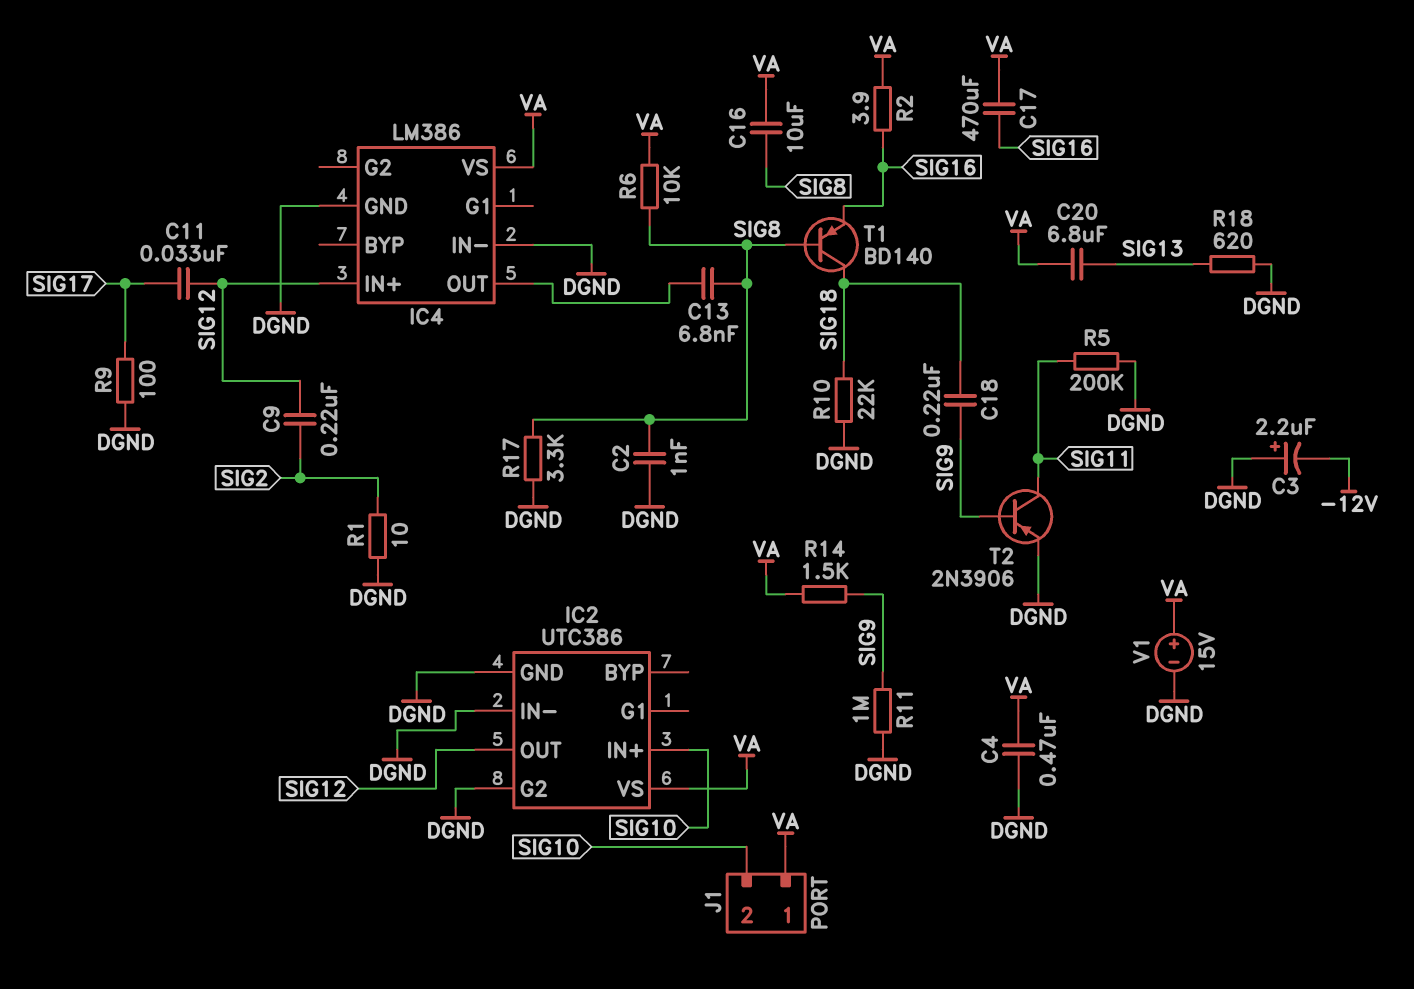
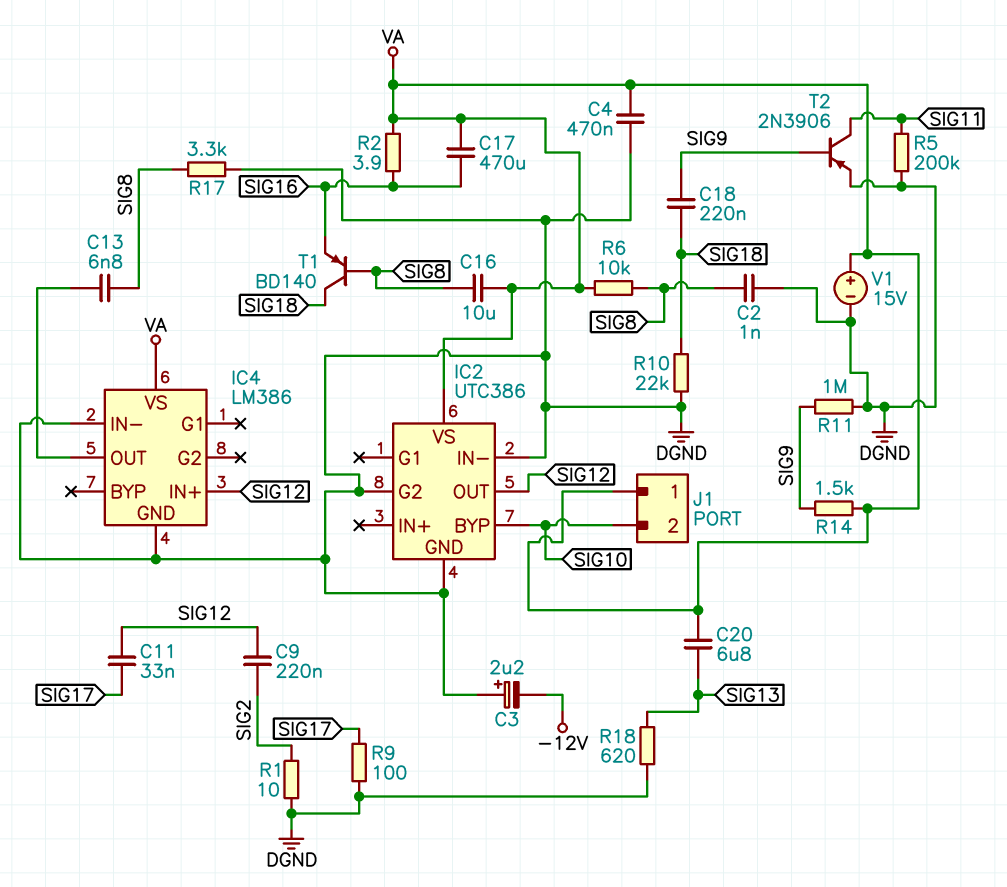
IC2 pin BYP: none -> SIG10
IC2 pin IN+: SIG10 -> none

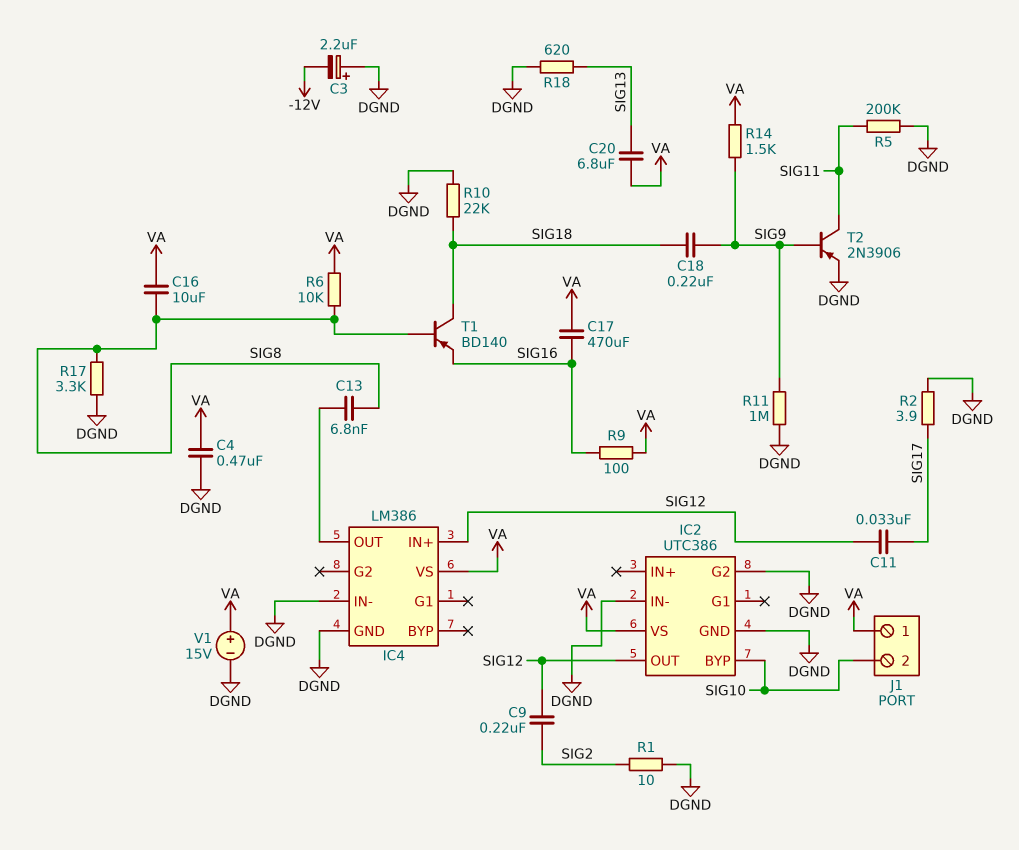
C2: 1nF (DGND, SIG8) -> none
R2: 3.9 (SIG16, VA) -> 3.9 (DGND, SIG17)
R9: 100 (DGND, SIG17) -> 100 (SIG16, VA)

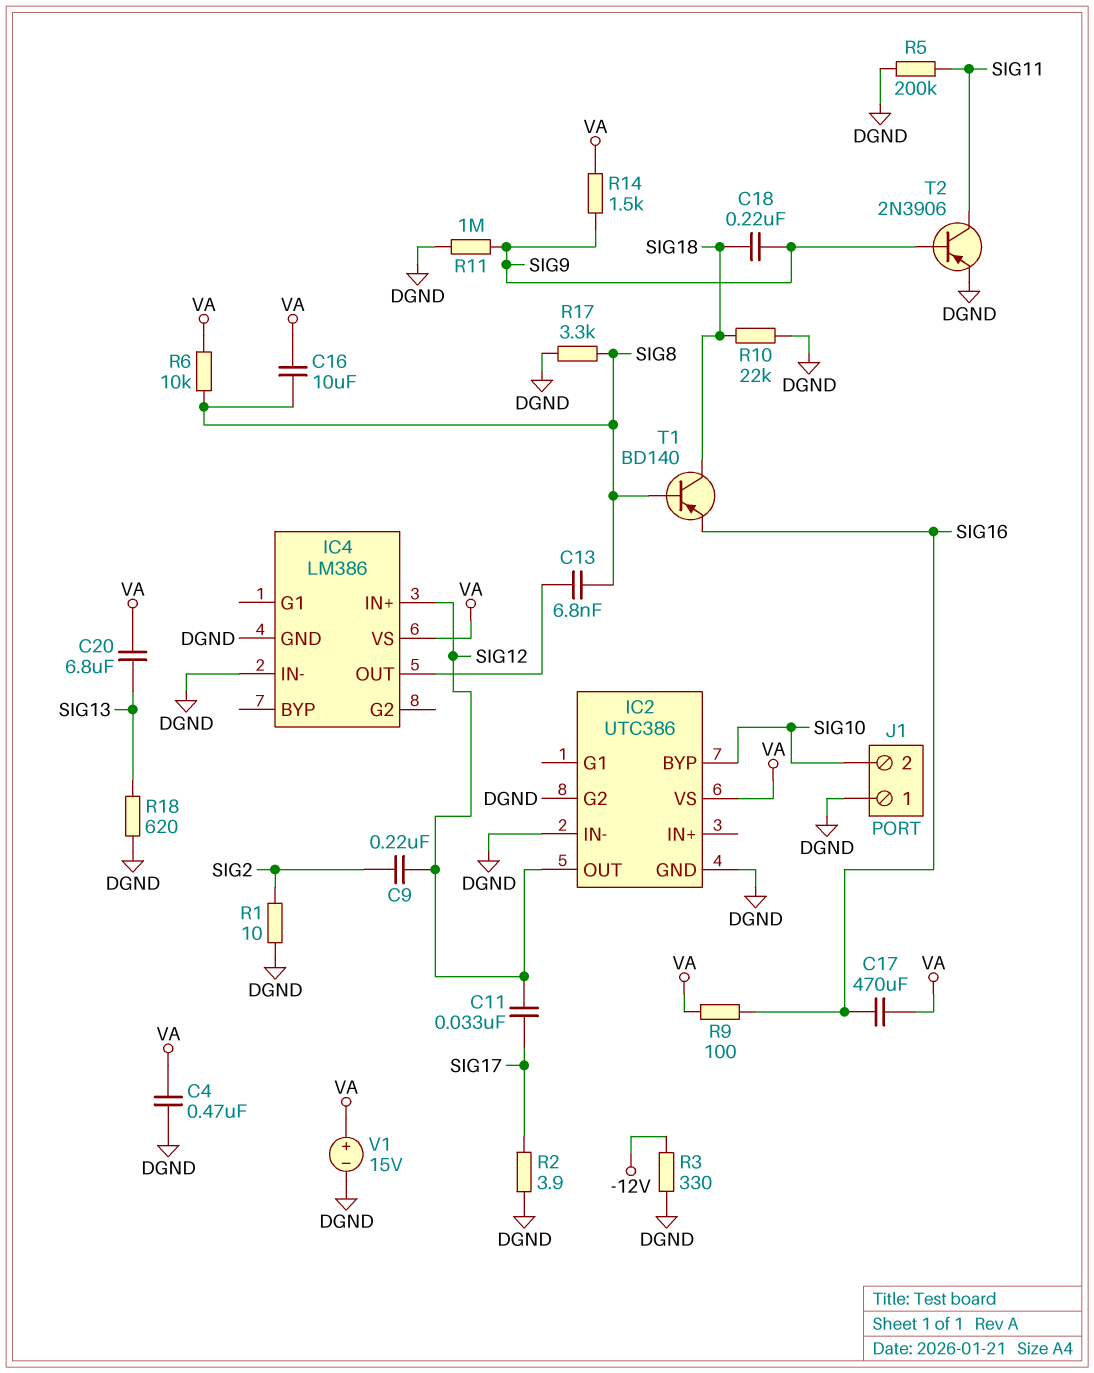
C3: 2.2uF (plus DGND, minus -12V) -> none
J1 pin 1: VA -> DGND
R3: none -> 330 (-12V, DGND)

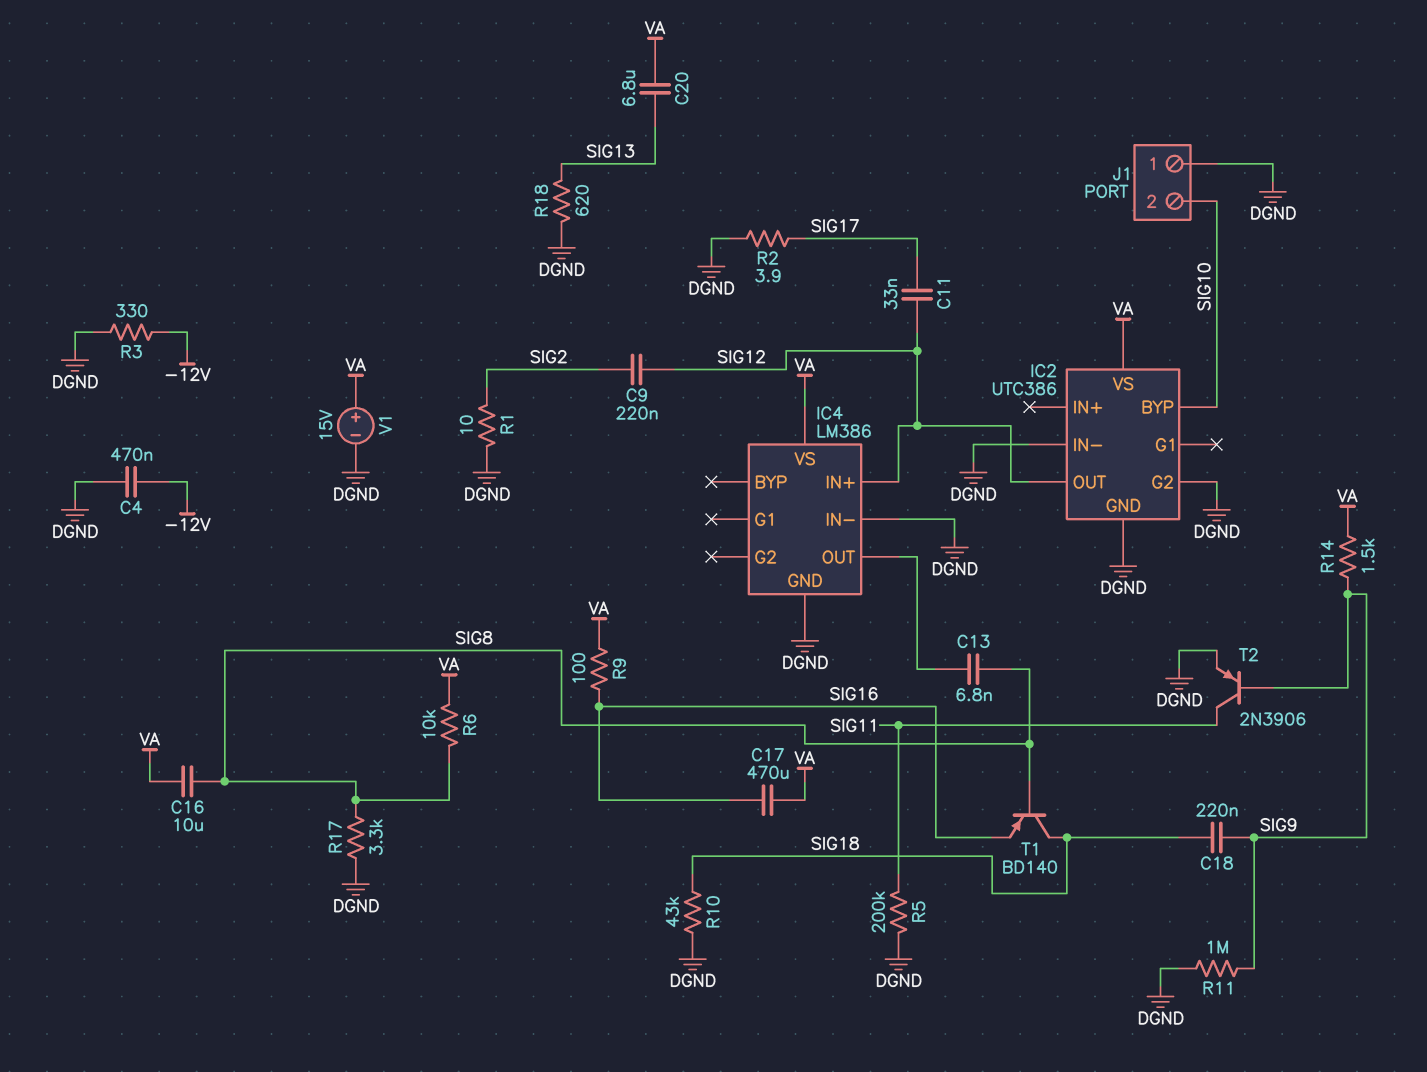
C4: 470nF (DGND, VA) -> 470nF (-12V, DGND)
R10: 22k (DGND, SIG18) -> 43k (DGND, SIG18)

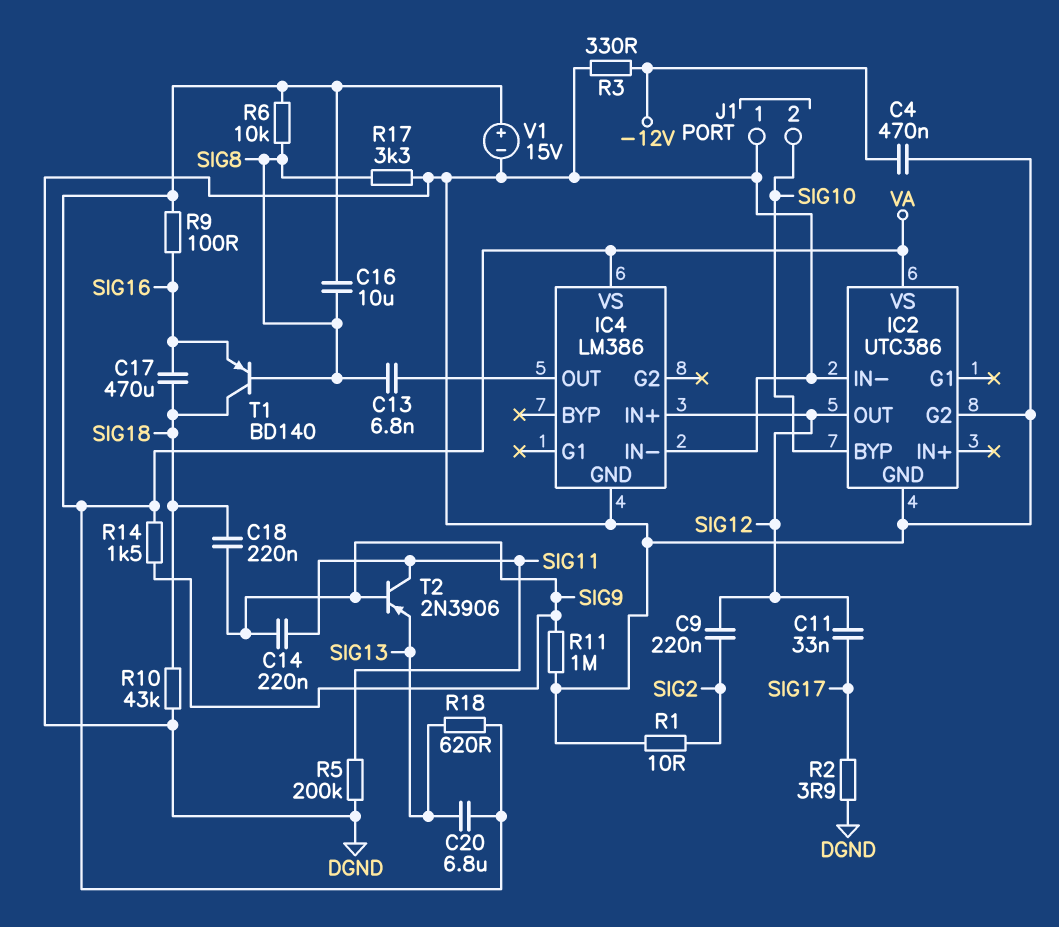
C14: none -> 220nF (SIG9, SIG11)
C17: 470uF (SIG16, VA) -> 470uF (SIG16, SIG18)
R18: 620 (DGND, SIG13) -> 620 (SIG13, VA)
T2: PNP 2N3906 (B SIG9, C SIG11, E DGND) -> PNP 2N3906 (B SIG9, C SIG11, E SIG13)

